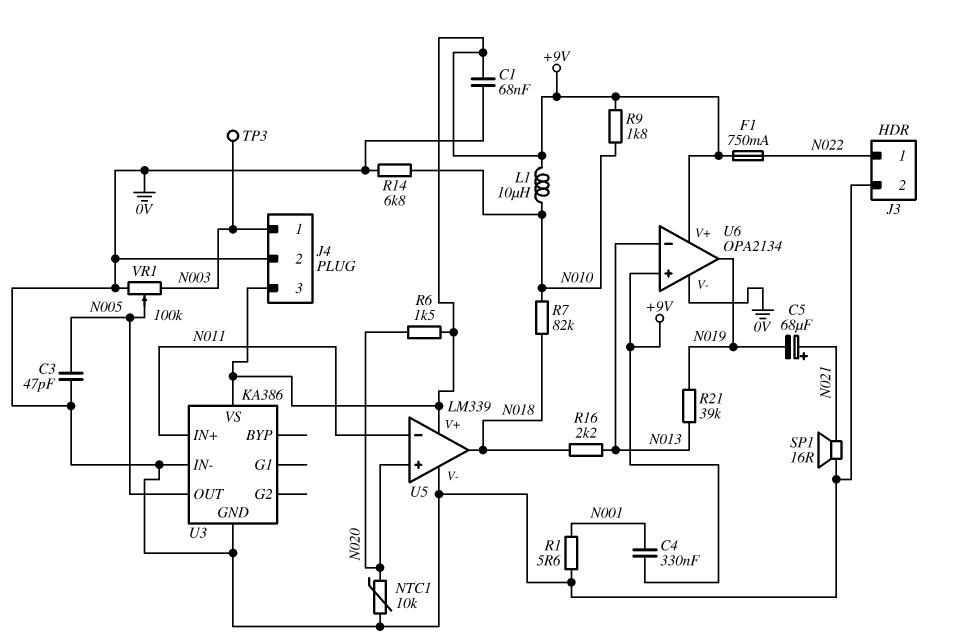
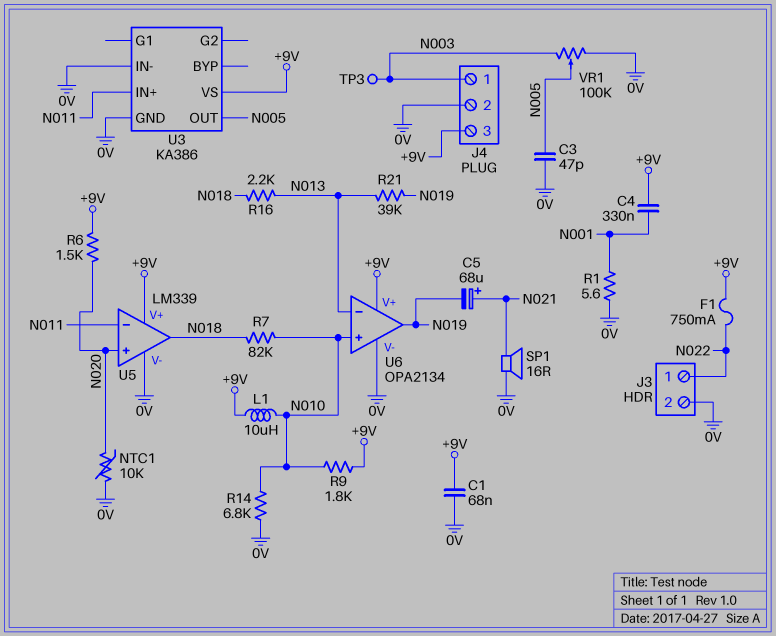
U6 pin in+: +9V -> N010

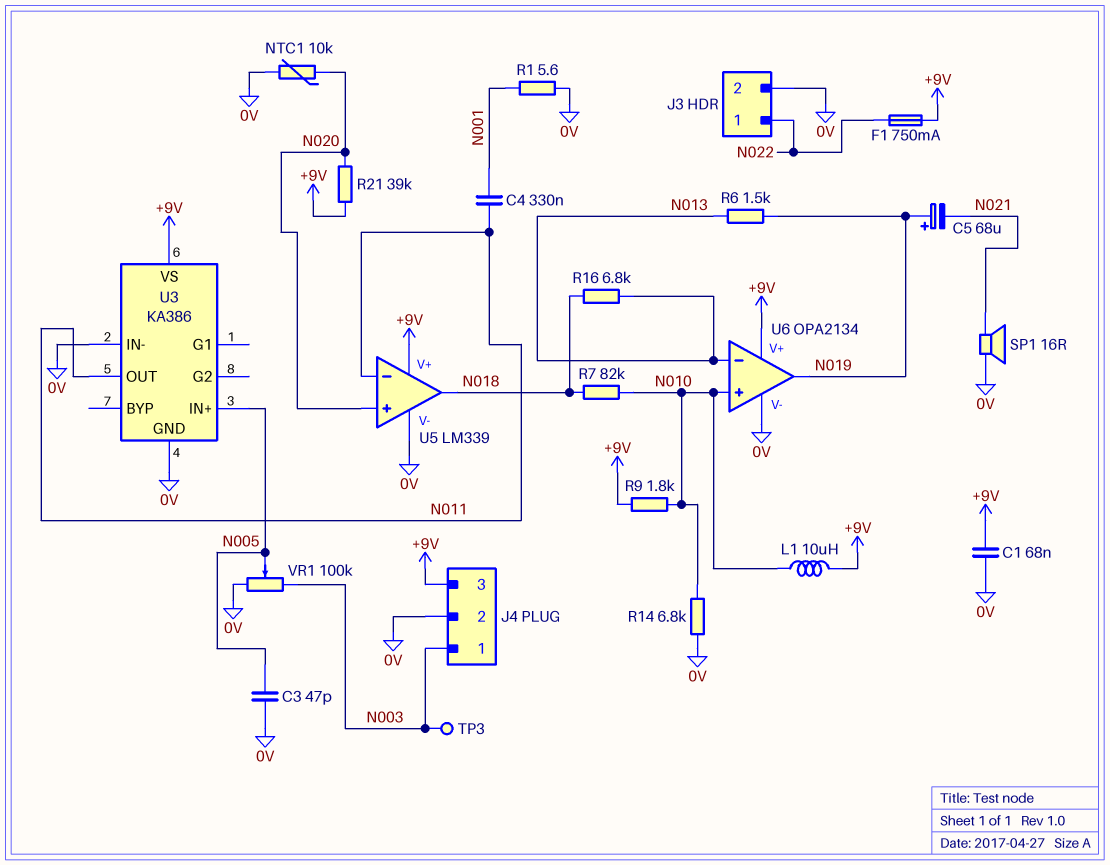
C4: 330nF (+9V, N001) -> 330nF (N001, N011)
C5: 68uF (plus N021, minus N019) -> 68uF (plus N019, minus N021)
R6: 1.5k (+9V, N020) -> 1.5k (N013, N019)
R16: 2.2k (N013, N018) -> 6.8k (N013, N018)
R21: 39k (N013, N019) -> 39k (+9V, N020)
U3 pin IN+: N011 -> N005
U3 pin OUT: N005 -> N011

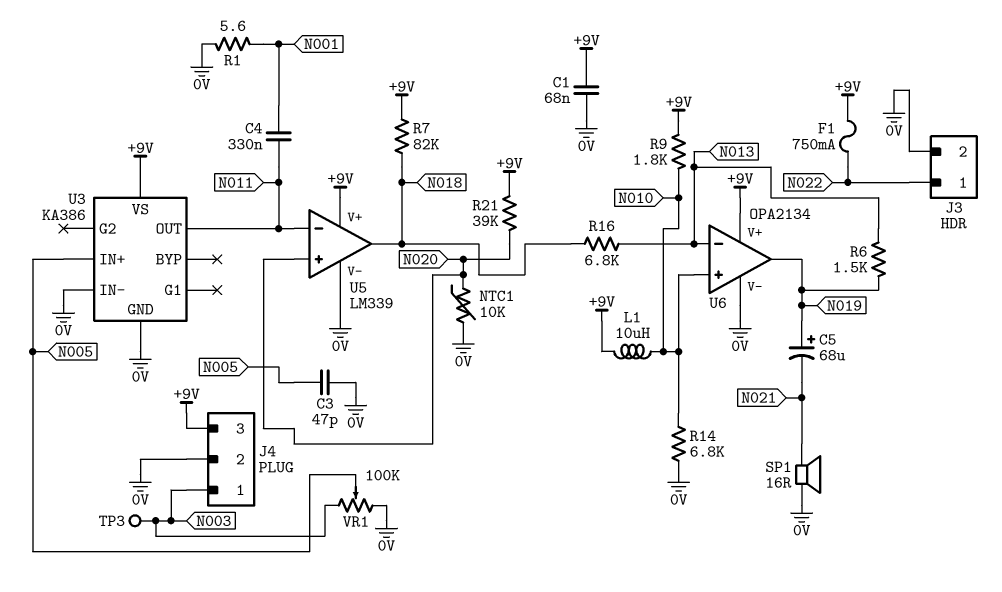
R7: 82k (N010, N018) -> 82k (+9V, N018)

